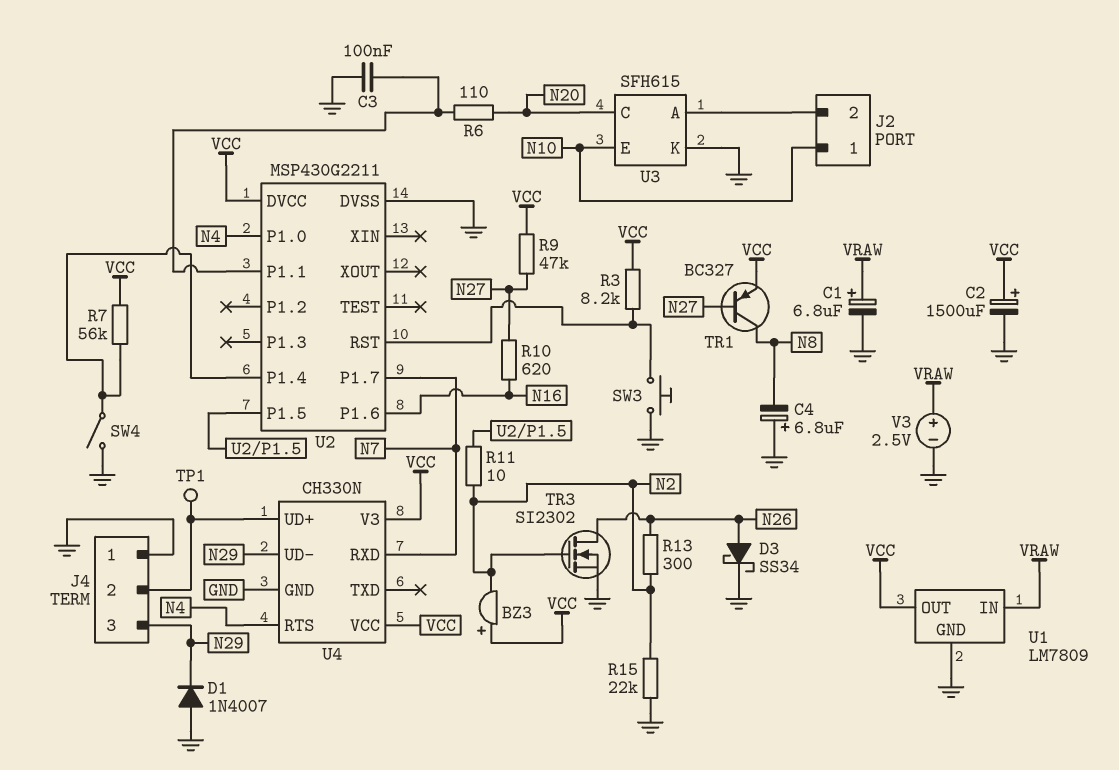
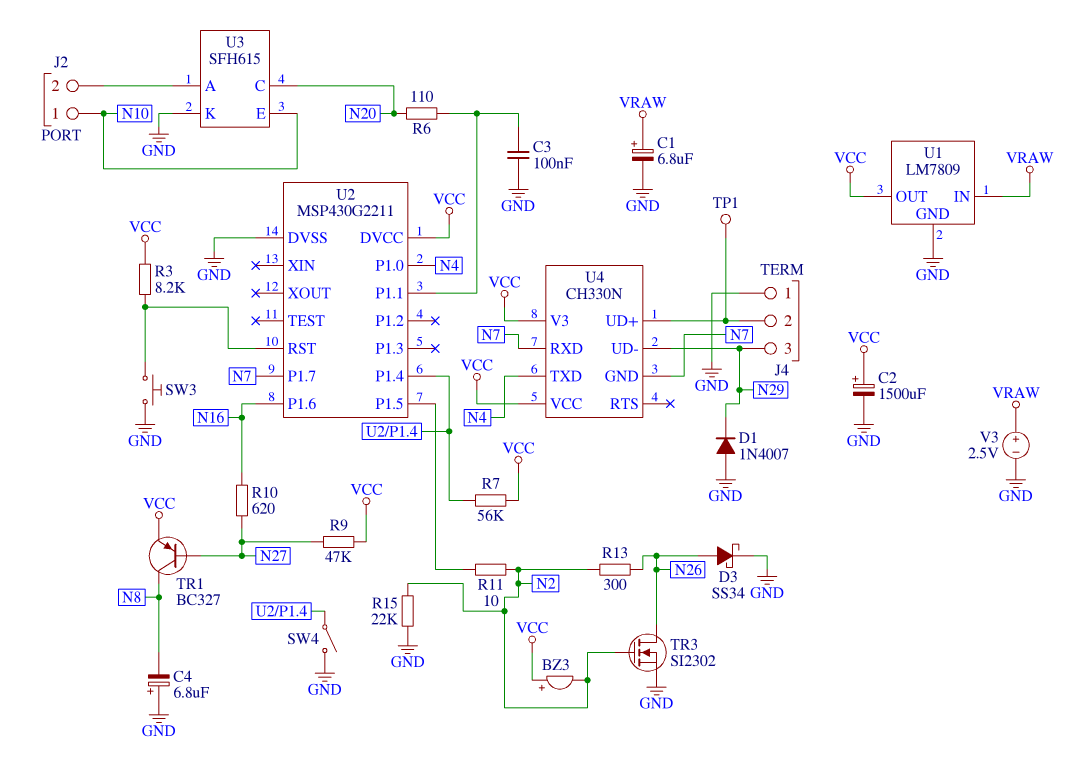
U4 pin GND: GND -> N7
U4 pin RTS: N4 -> none
U4 pin TXD: none -> N4

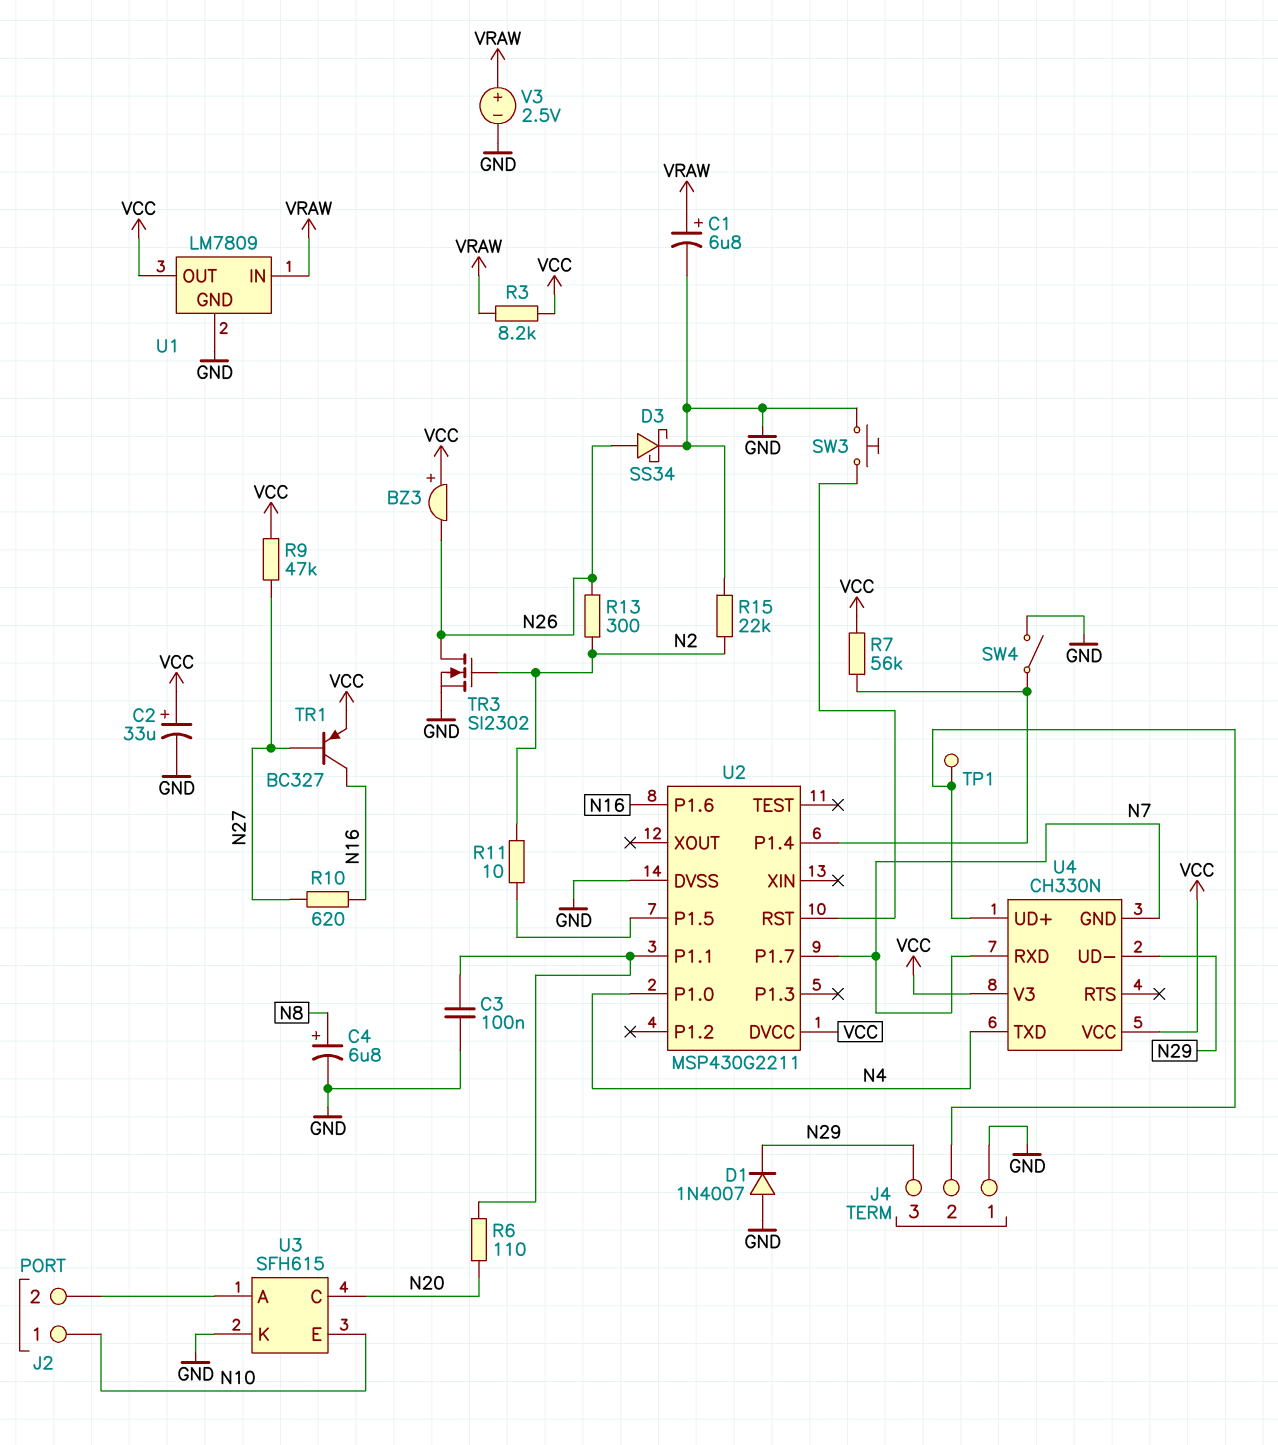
BZ3: buzzer (plus VCC, minus N2) -> buzzer (plus VCC, minus N26)
C2: 1500uF (plus VCC, minus GND) -> 33uF (plus VCC, minus GND)
C4: 6.8uF (plus GND, minus N8) -> 6.8uF (plus N8, minus GND)
R3: 8.2k (U2/RST, VCC) -> 8.2k (VCC, VRAW)
TR1: PNP BC327 (B N27, C N8, E VCC) -> PNP BC327 (B N27, C N16, E VCC)

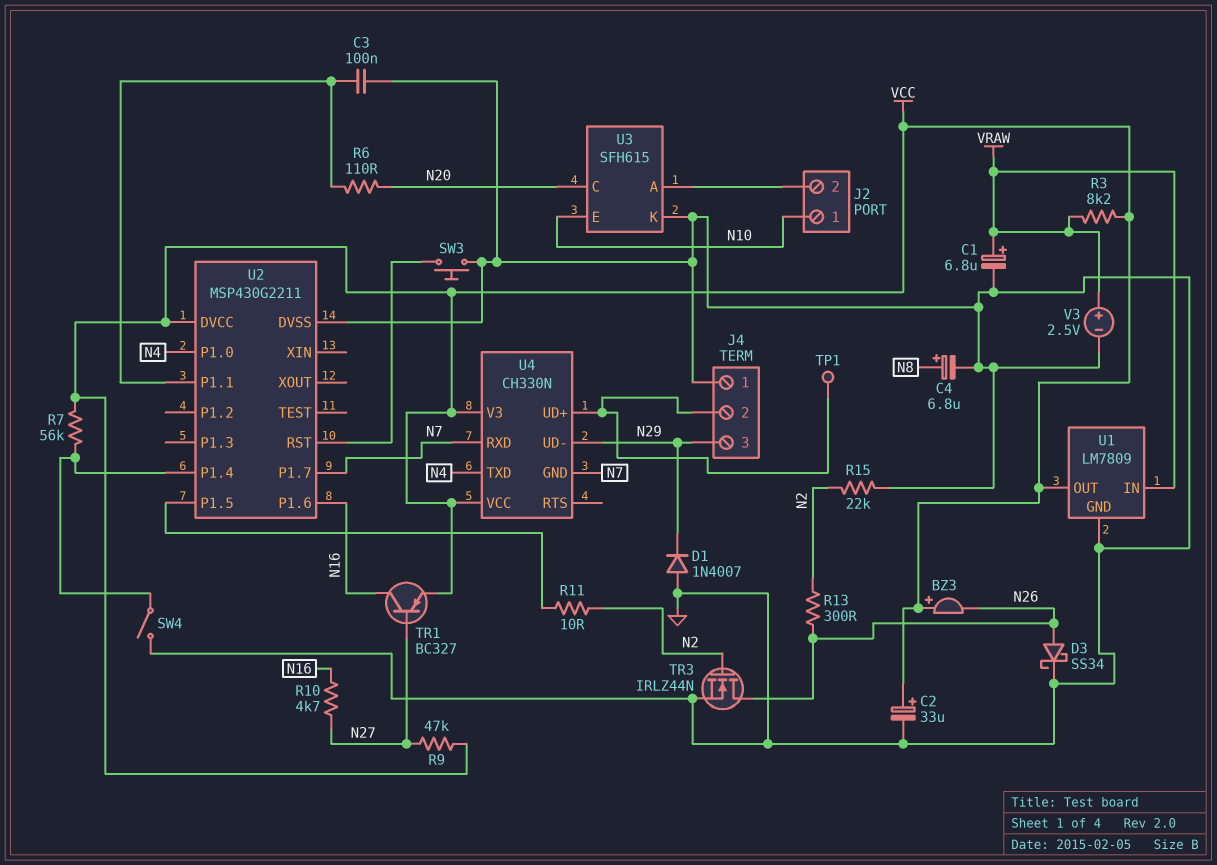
R10: 620 (N16, N27) -> 4.7k (N16, N27)
TR3: NMOS SI2302 (G N2, D N26, S GND) -> NMOS IRLZ44N (G N2, D N26, S GND)

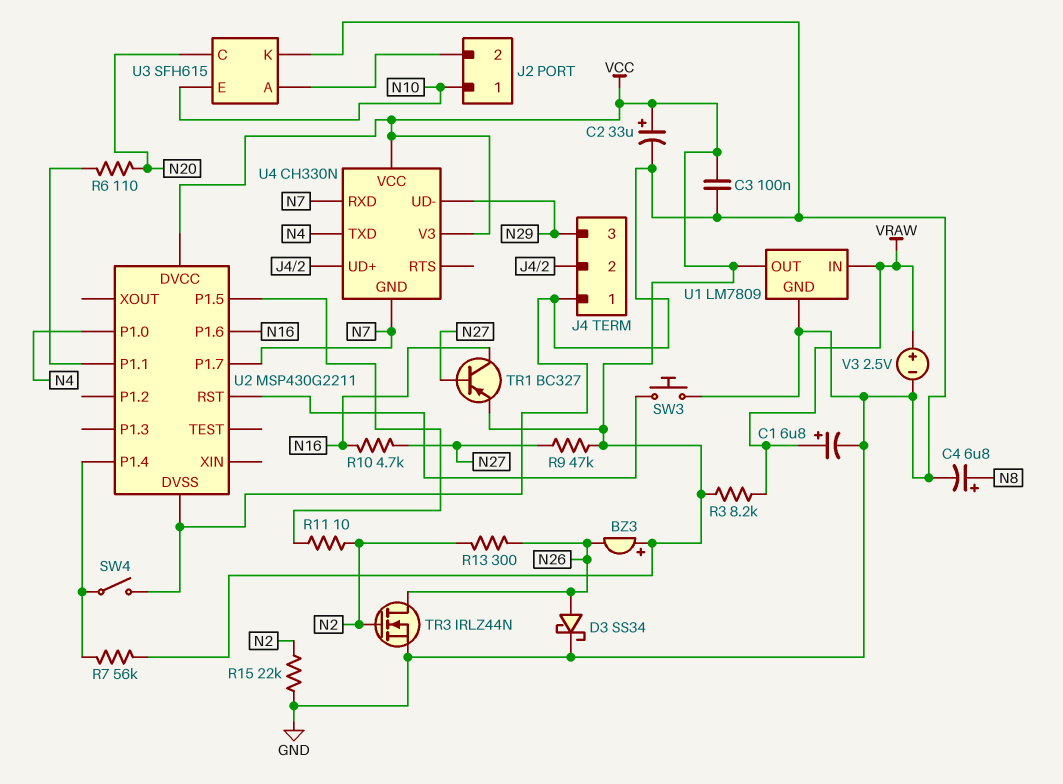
C3: 100nF (GND, U2/P1.1) -> 100nF (GND, VCC)
D1: diode 1N4007 (A GND, K N29) -> none
TP1: test point (J4/2) -> none

